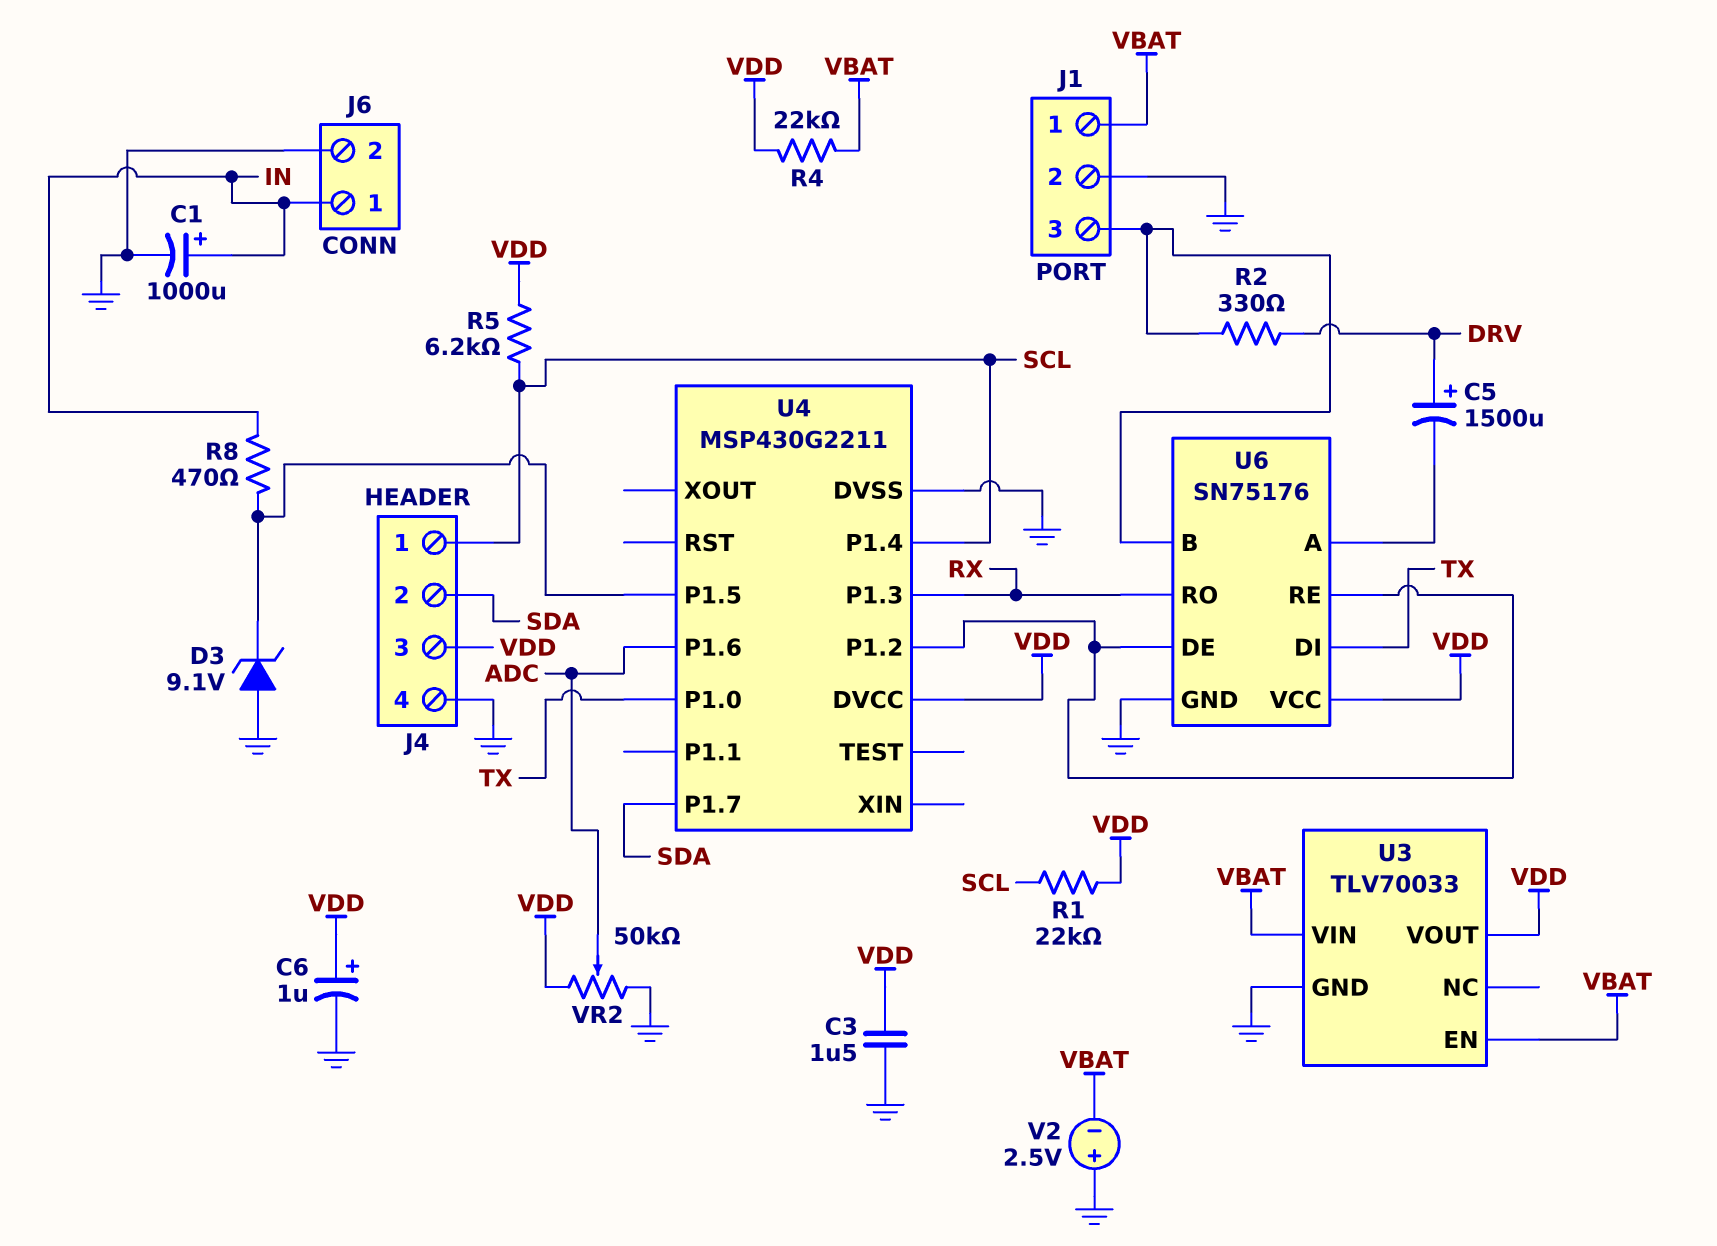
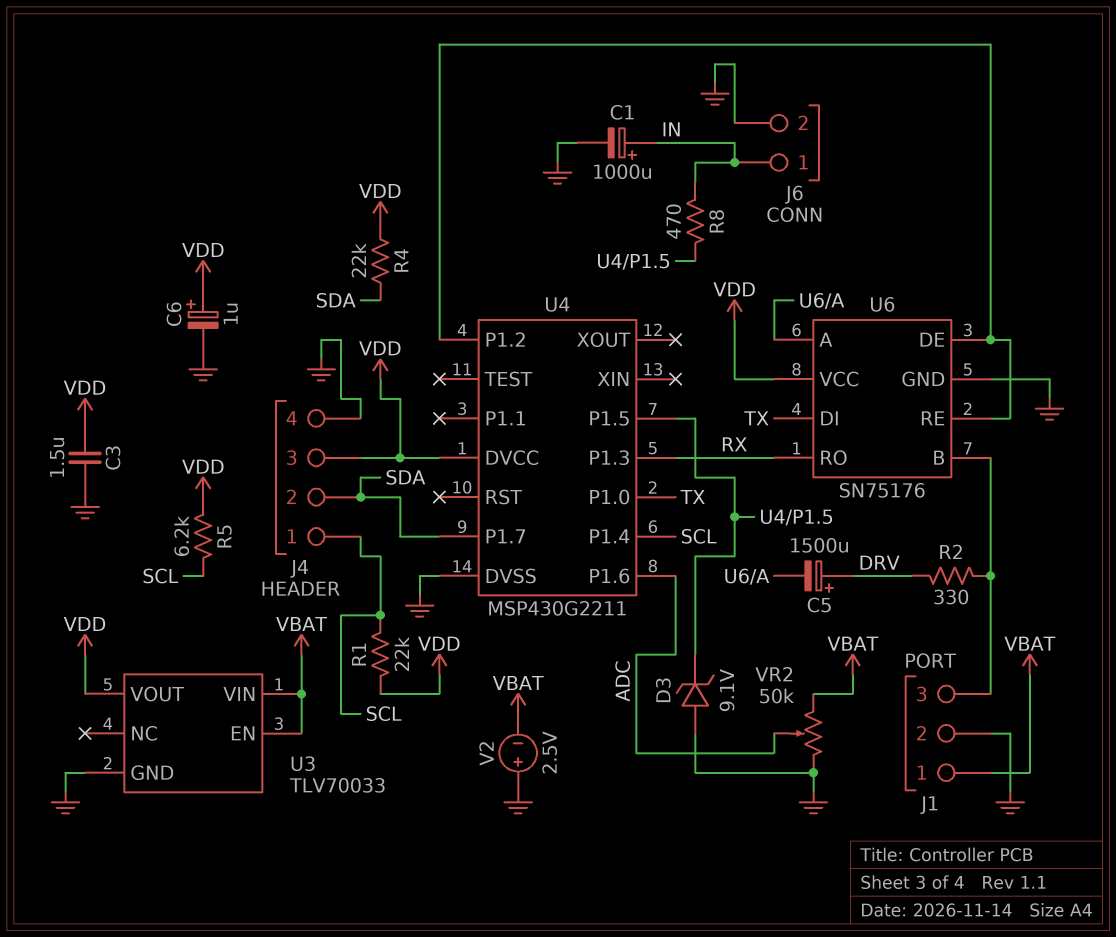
R4: 22k (VBAT, VDD) -> 22k (SDA, VDD)
VR2: 50k (GND, VDD, wiper ADC) -> 50k (GND, VBAT, wiper ADC)

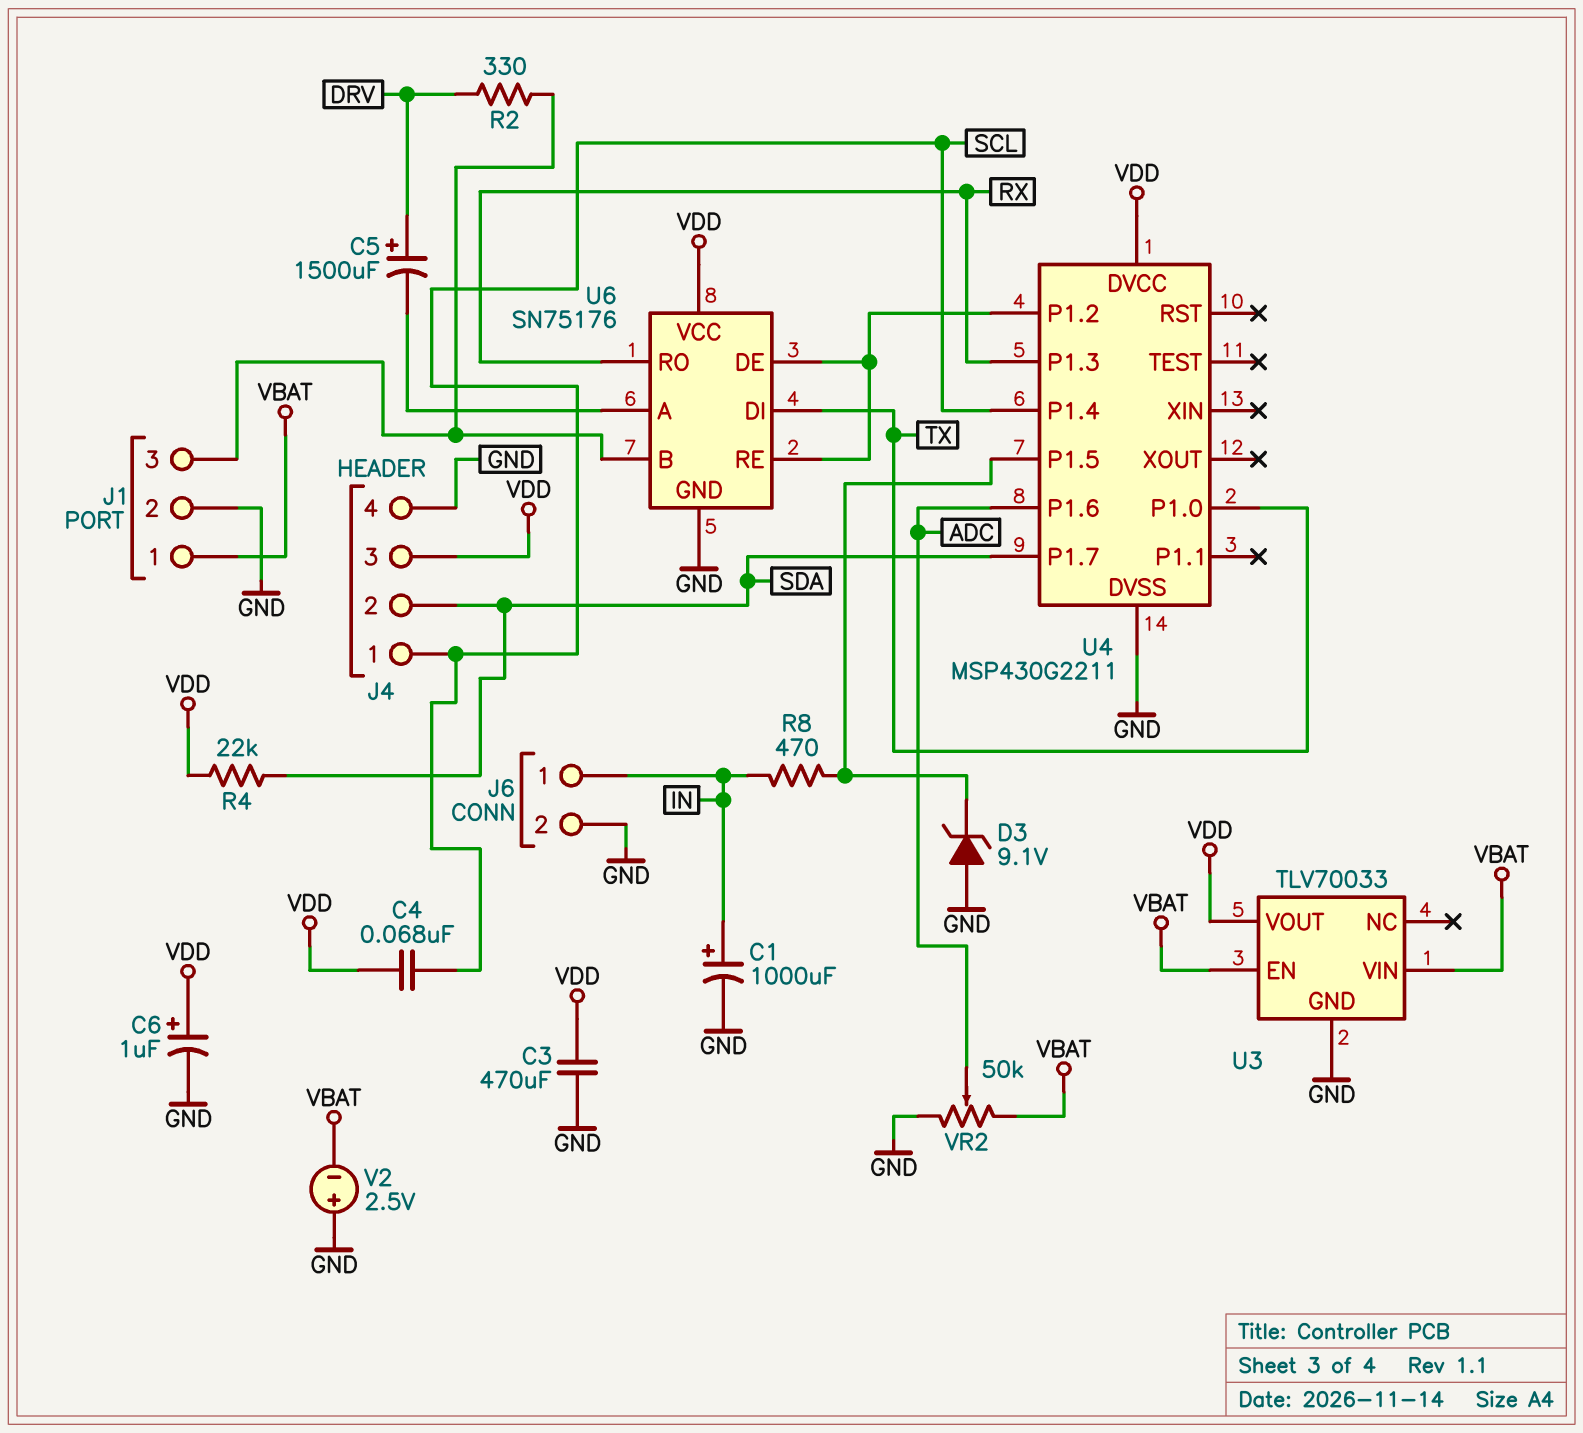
C3: 1.5uF (GND, VDD) -> 470uF (GND, VDD)
C4: none -> 68nF (SCL, VDD)
R1: 22k (SCL, VDD) -> none
R5: 6.2k (SCL, VDD) -> none

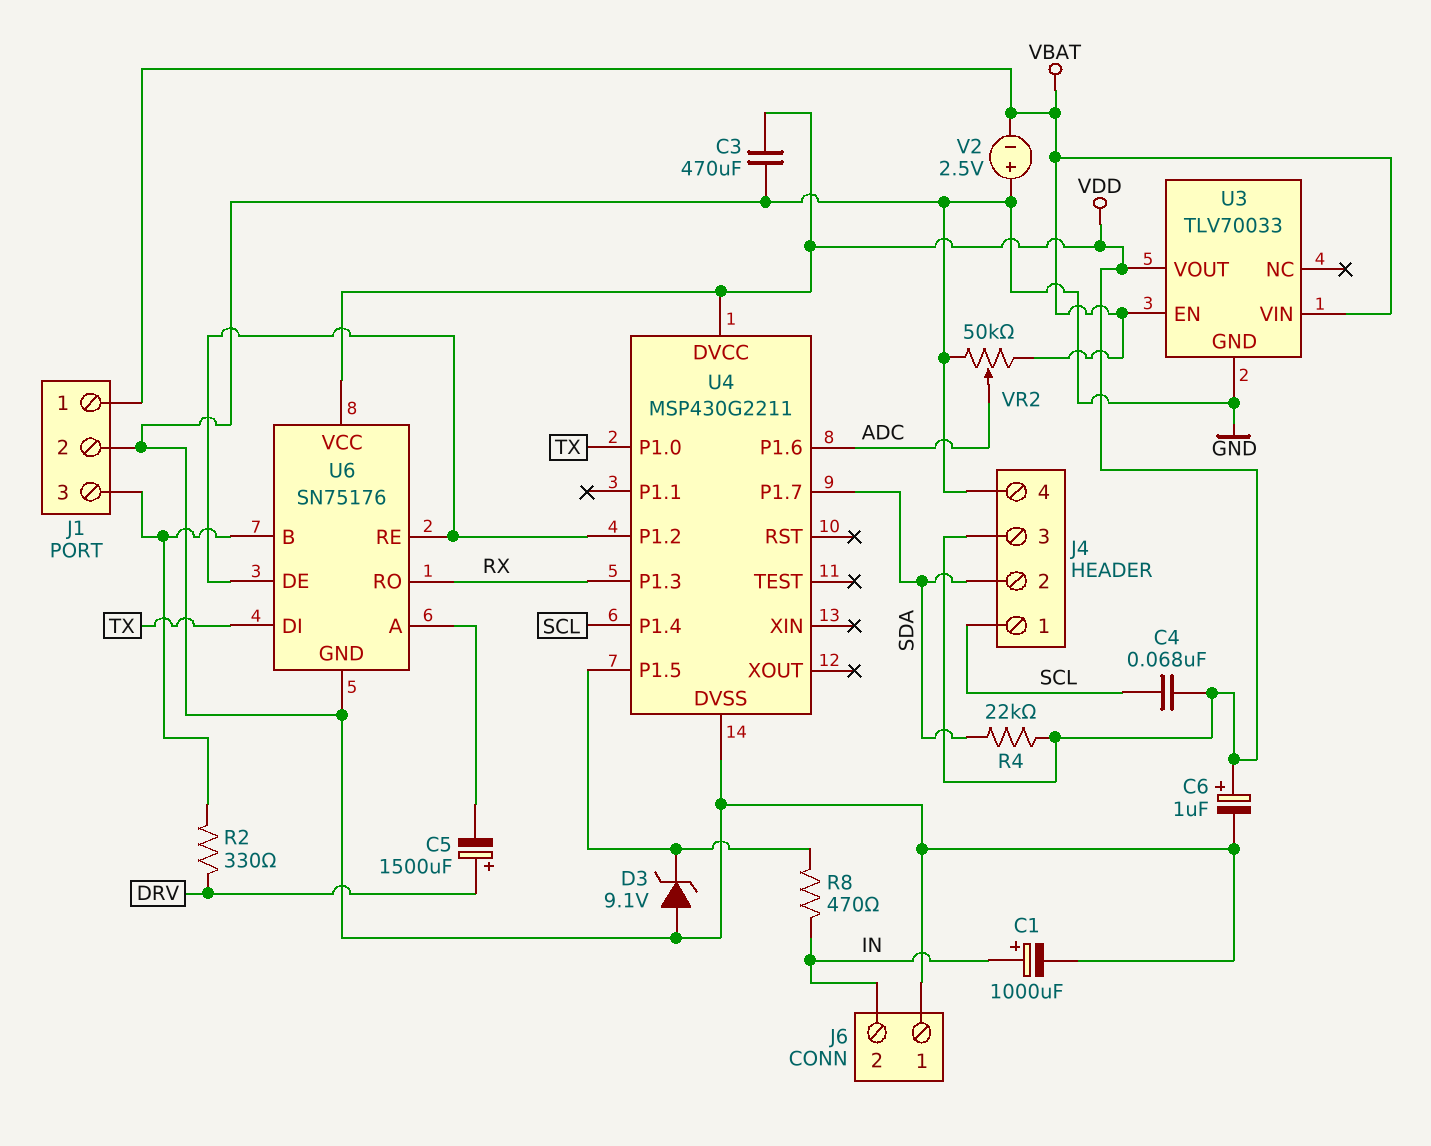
J6 pin 1: IN -> GND
J6 pin 2: GND -> IN

